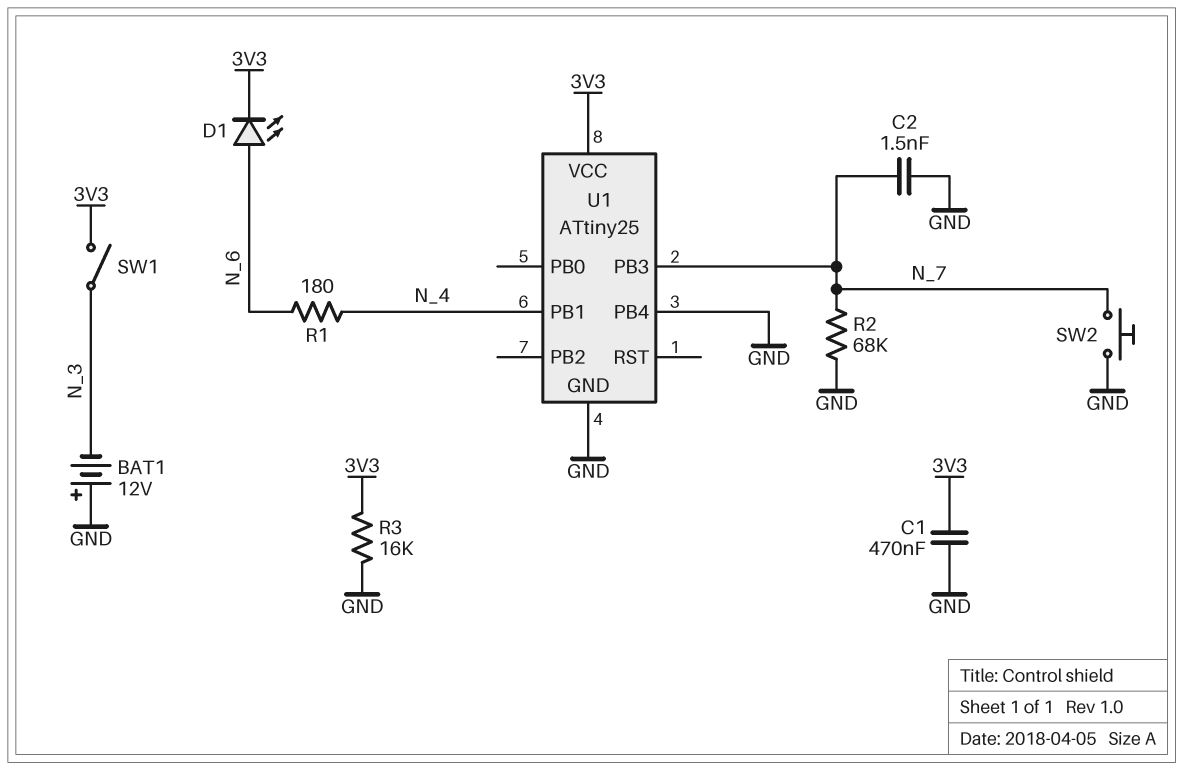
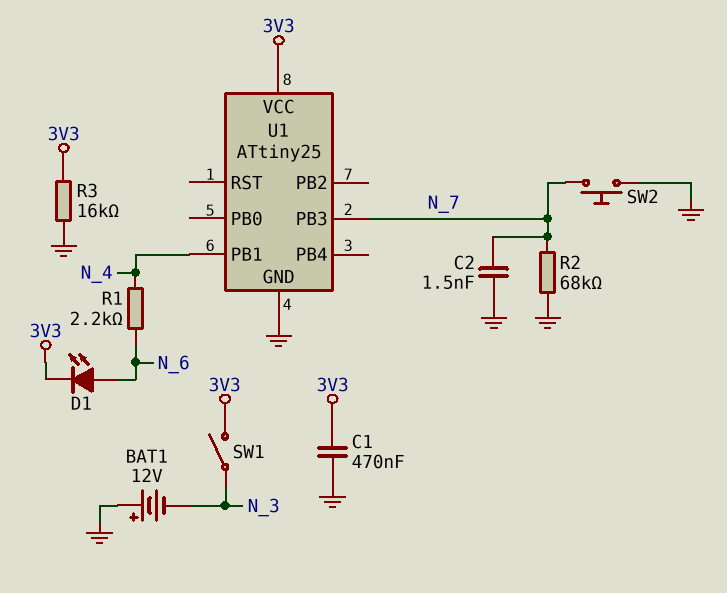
R1: 180 (N_4, N_6) -> 2.2k (N_4, N_6)
U1 pin PB4: GND -> none

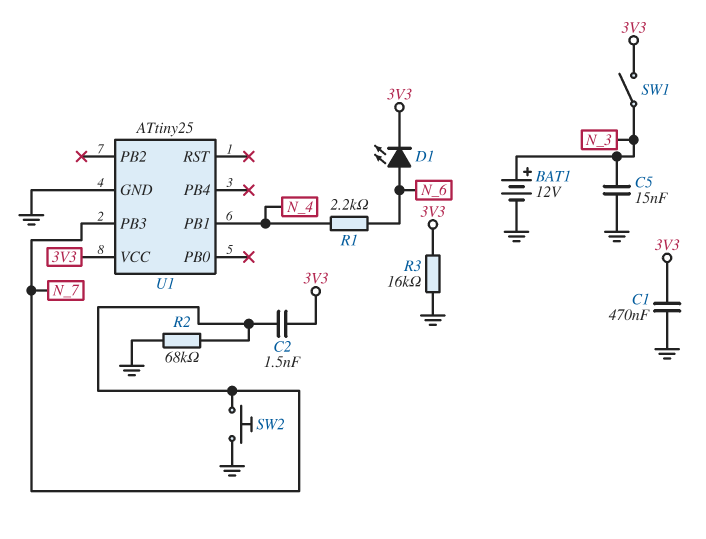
BAT1: 12V (plus GND, minus N_3) -> 12V (plus N_3, minus GND)
C2: 1.5nF (GND, N_7) -> 1.5nF (3V3, N_7)
C5: none -> 15nF (GND, N_3)

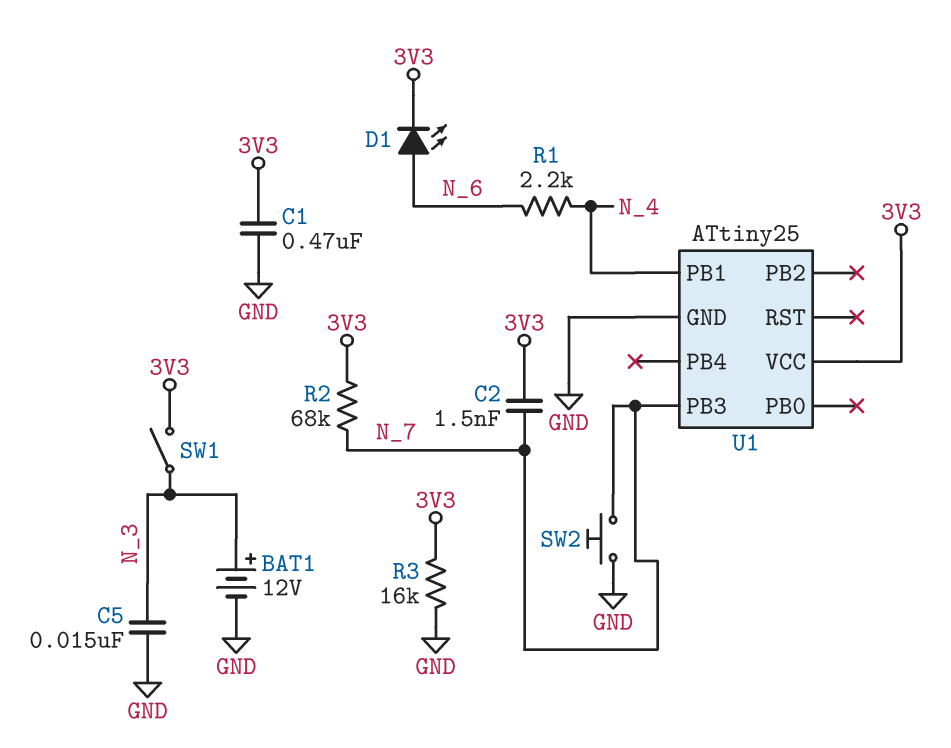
R2: 68k (GND, N_7) -> 68k (3V3, N_7)

